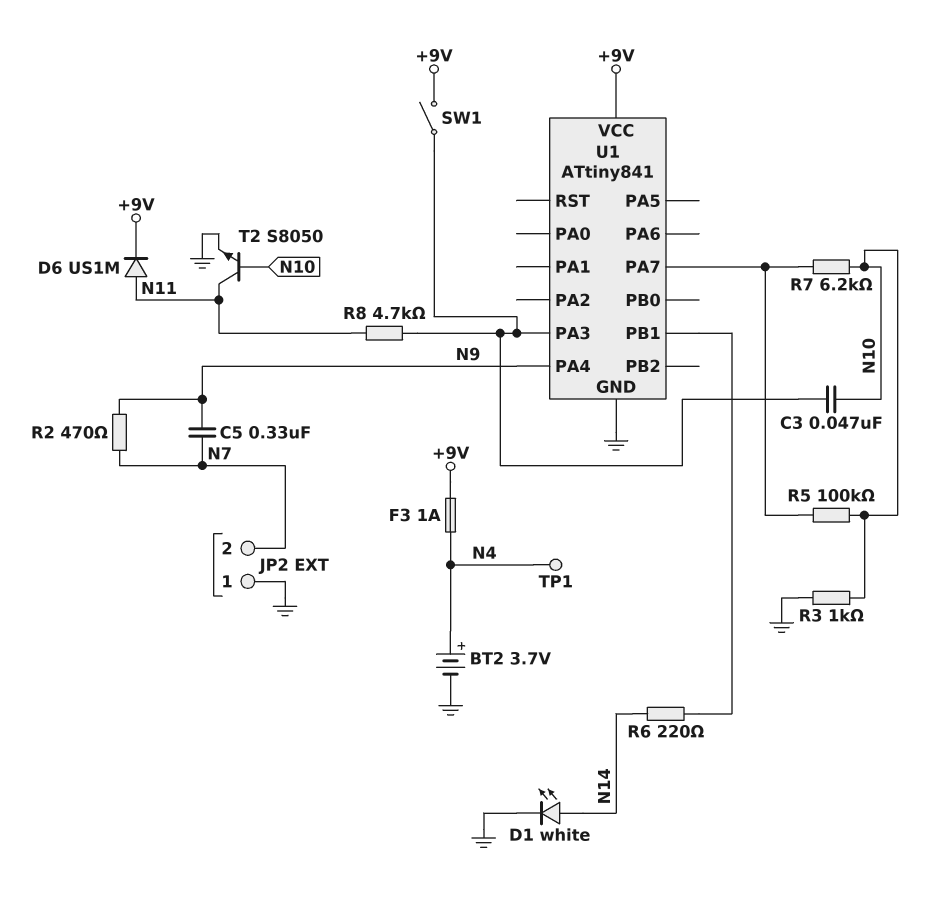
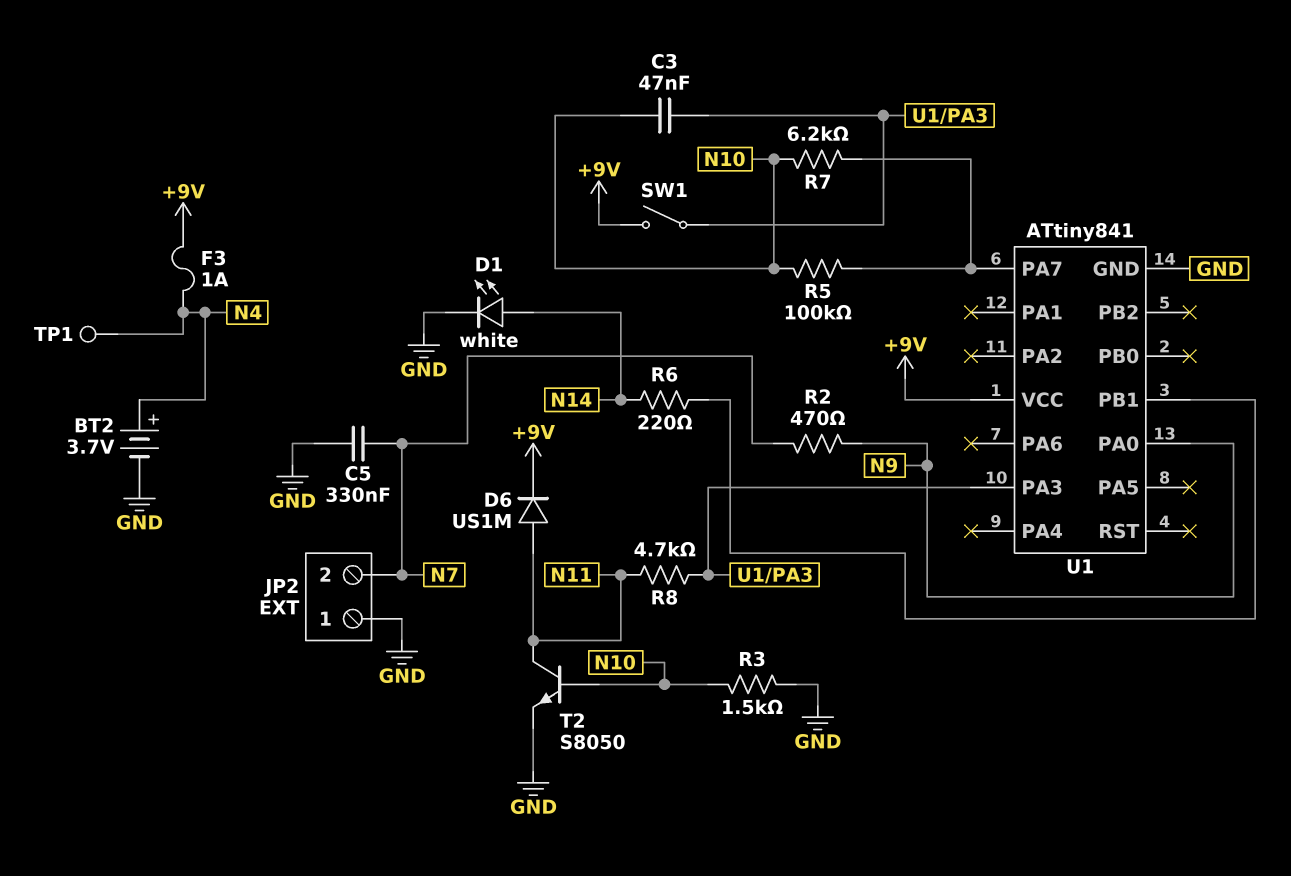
C5: 330nF (N7, N9) -> 330nF (GND, N7)
R3: 1k (GND, N10) -> 1.5k (GND, N10)
U1 pin PA0: none -> N9
U1 pin PA4: N9 -> none

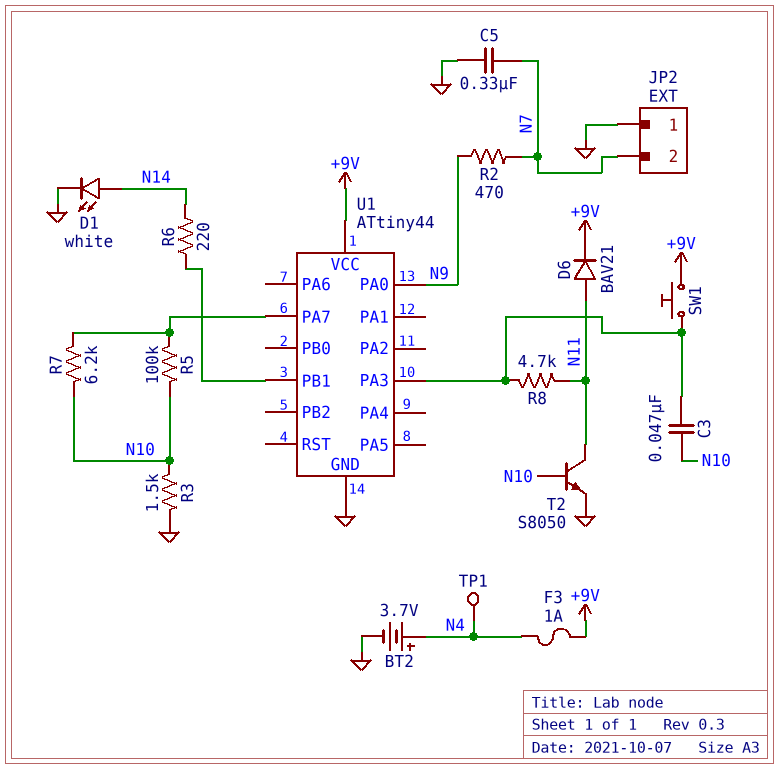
D6: diode US1M (A N11, K +9V) -> diode BAV21 (A N11, K +9V)
SW1: switch (+9V, U1/PA3) -> button (+9V, U1/PA3)
U1: ATtiny841 -> ATtiny44

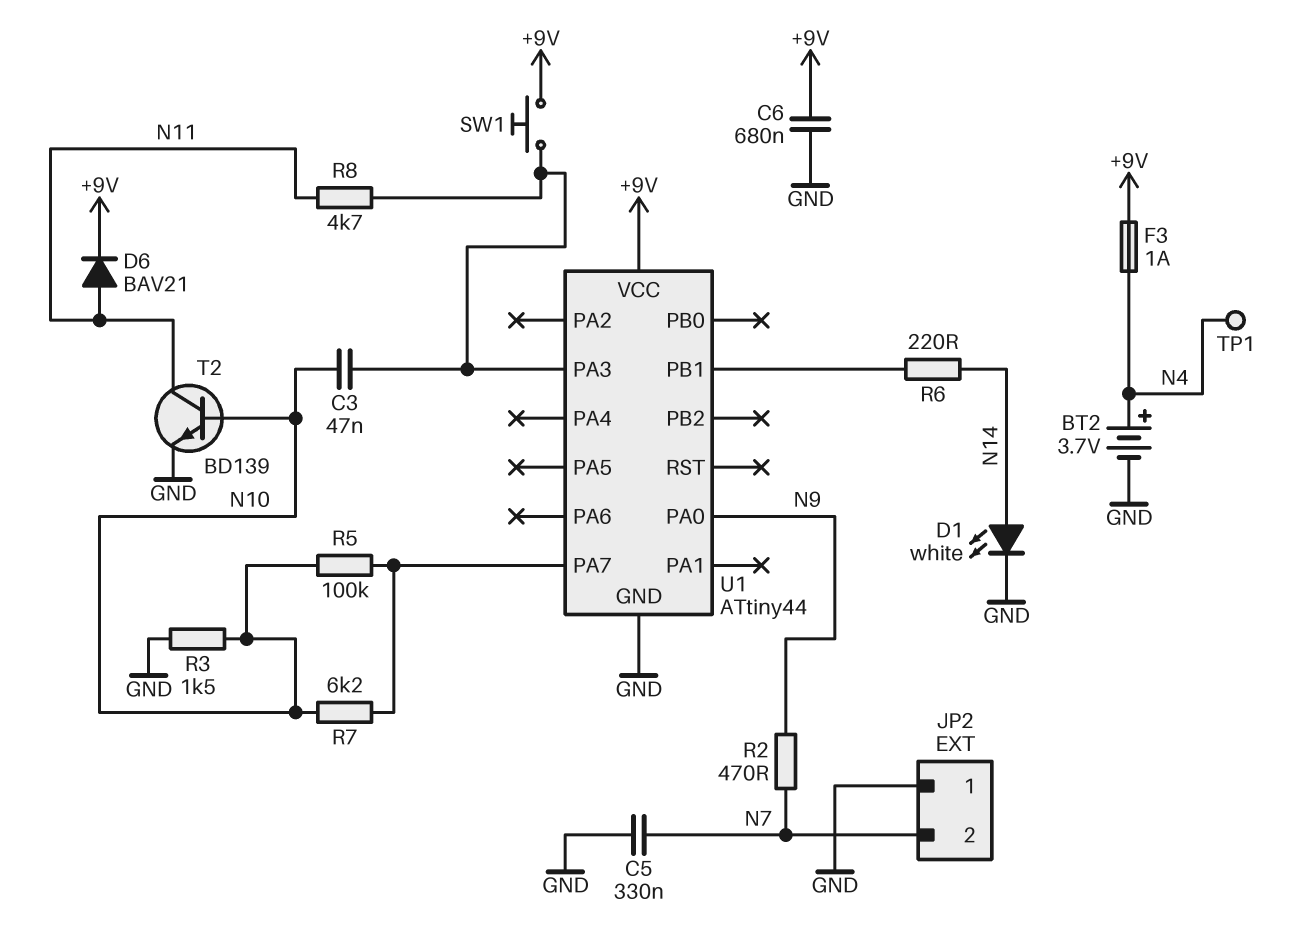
C6: none -> 680nF (+9V, GND)
T2: NPN S8050 (B N10, C N11, E GND) -> NPN BD139 (B N10, C N11, E GND)

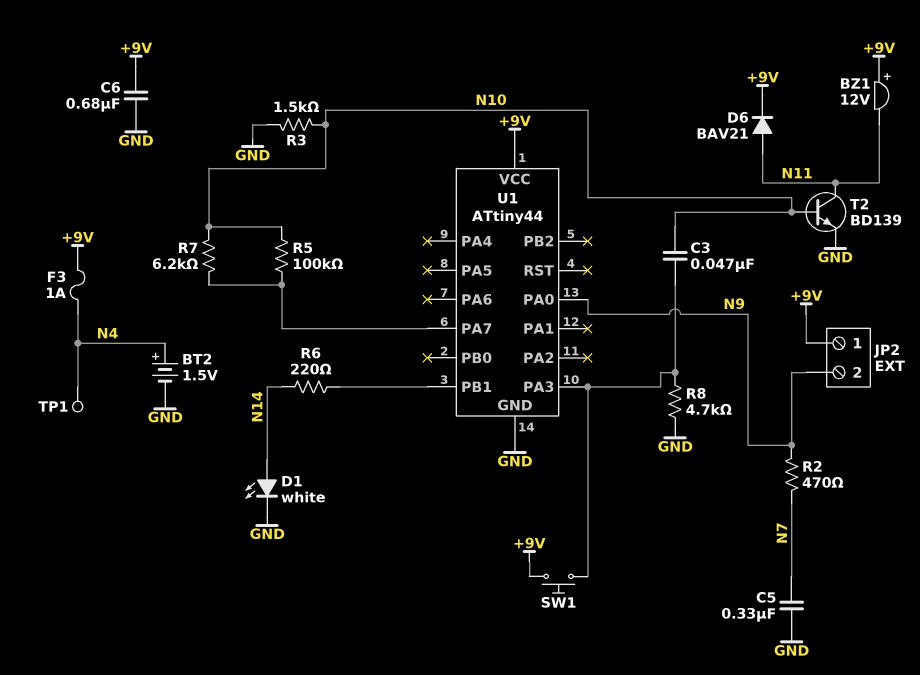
BT2: 3.7V (plus N4, minus GND) -> 1.5V (plus N4, minus GND)
BZ1: none -> buzzer 12V (plus +9V, minus N11)
JP2 pin 1: GND -> +9V
JP2 pin 2: N7 -> N9
R8: 4.7k (N11, U1/PA3) -> 4.7k (GND, U1/PA3)

